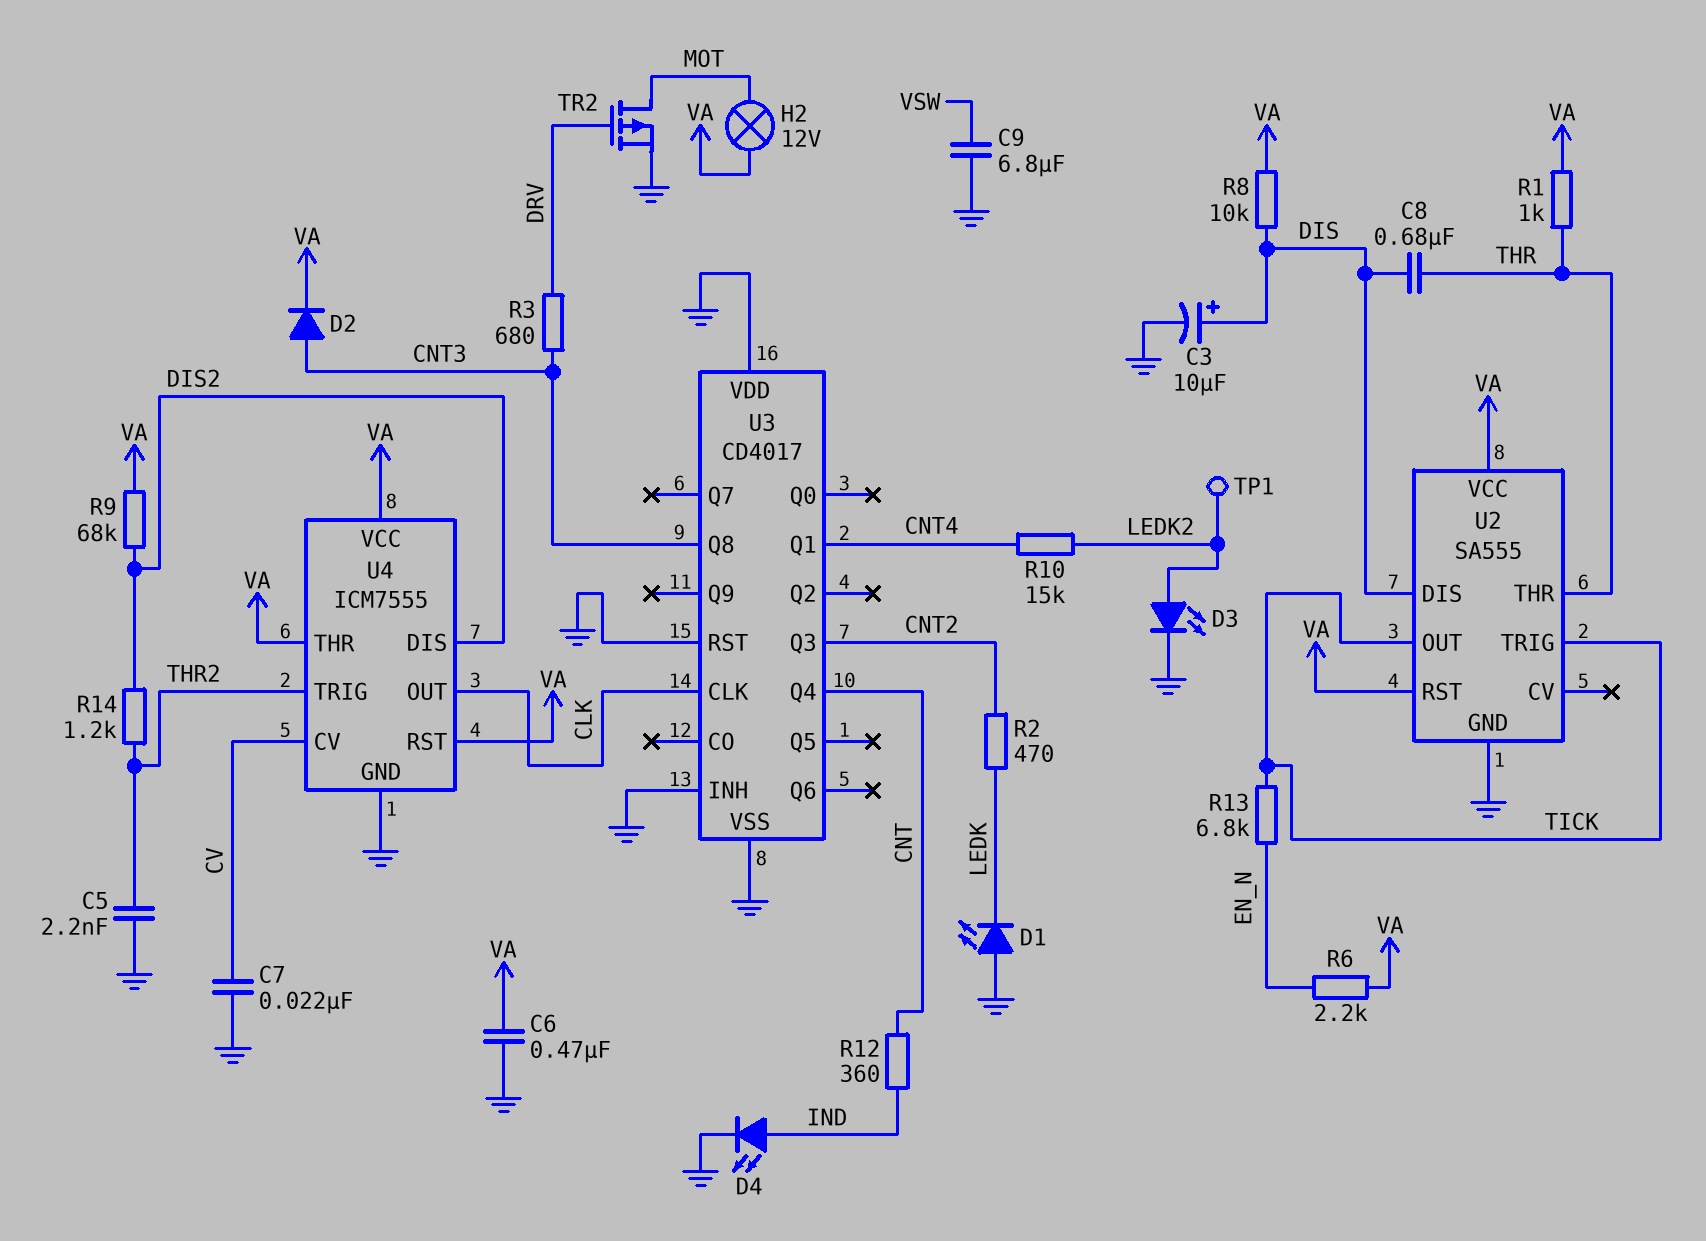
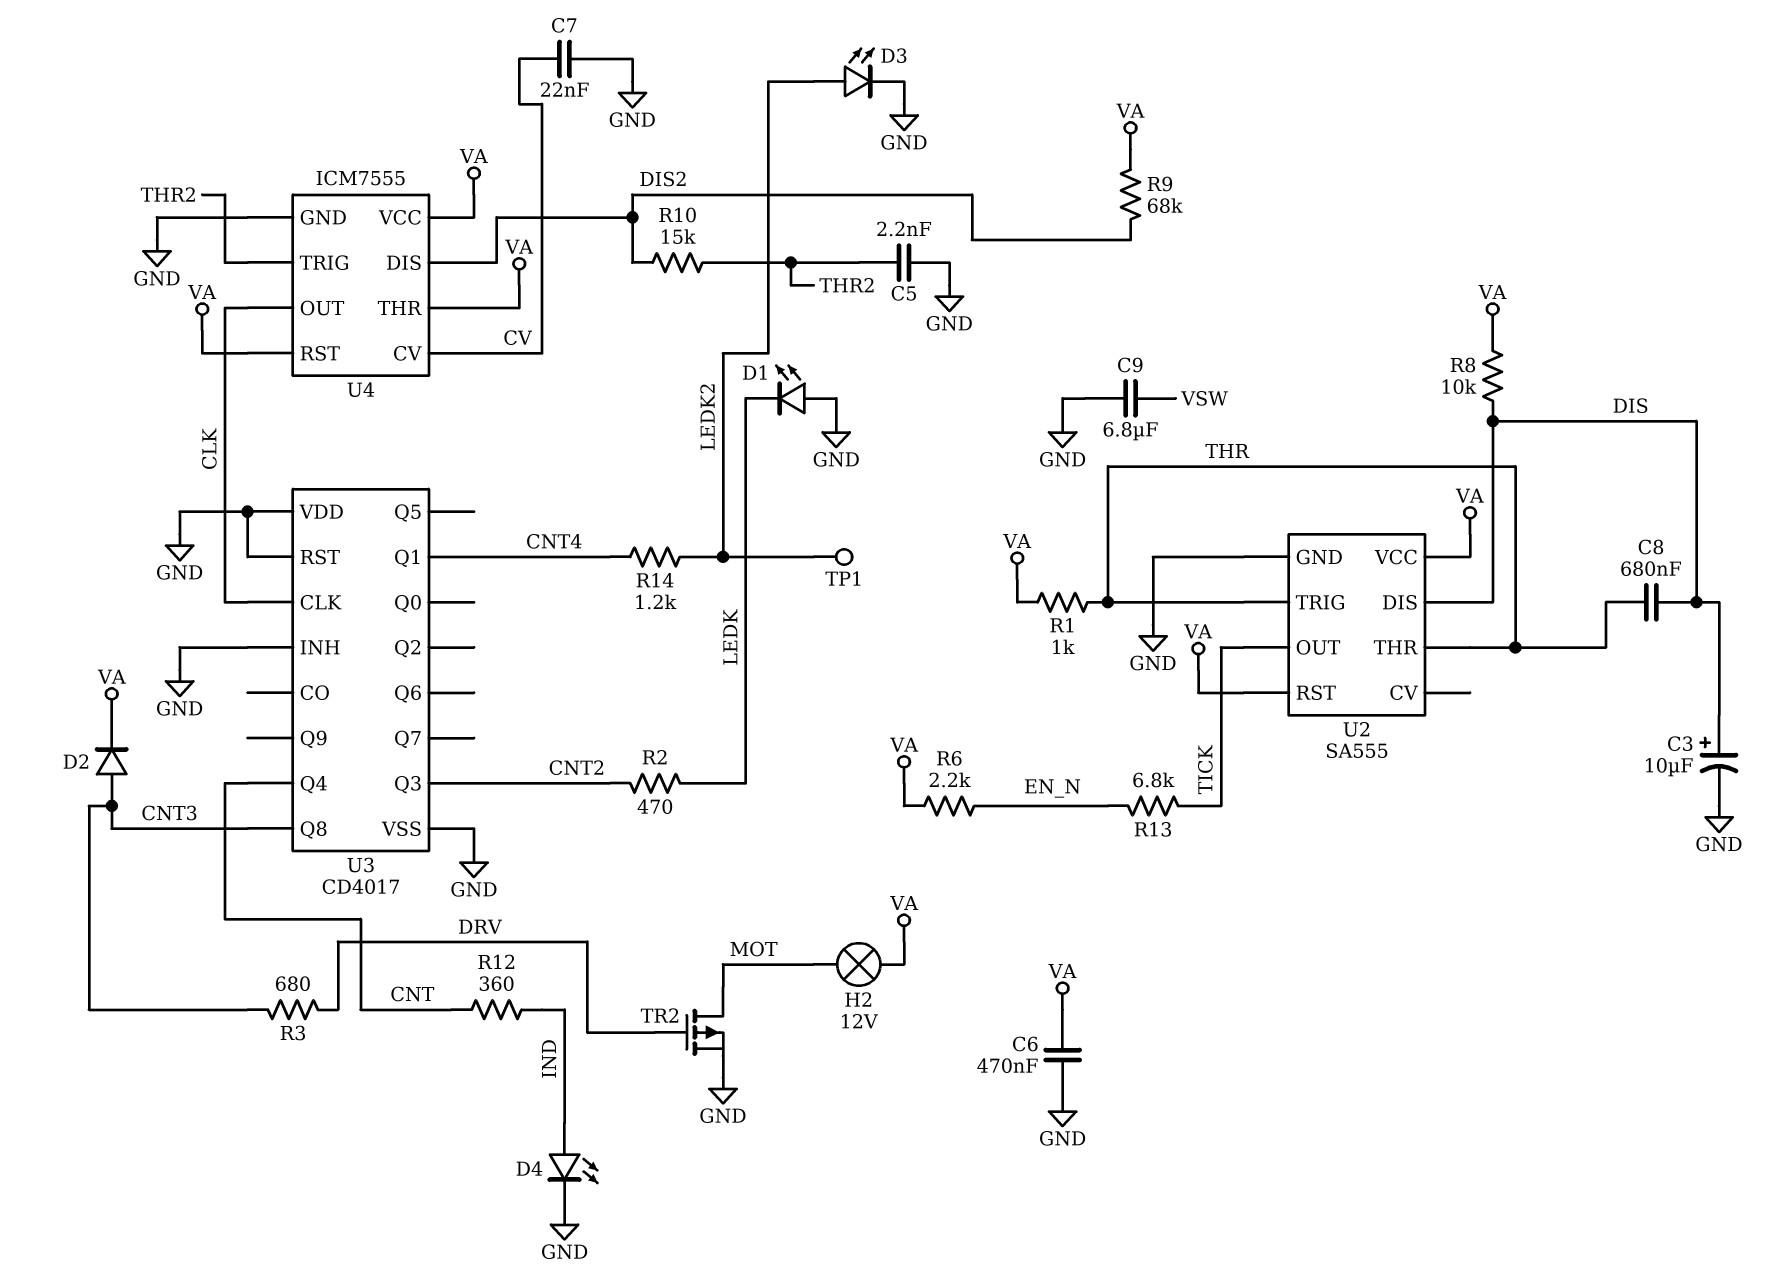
R10: 15k (CNT4, LEDK2) -> 15k (DIS2, THR2)
R14: 1.2k (DIS2, THR2) -> 1.2k (CNT4, LEDK2)
U2 pin TRIG: TICK -> THR

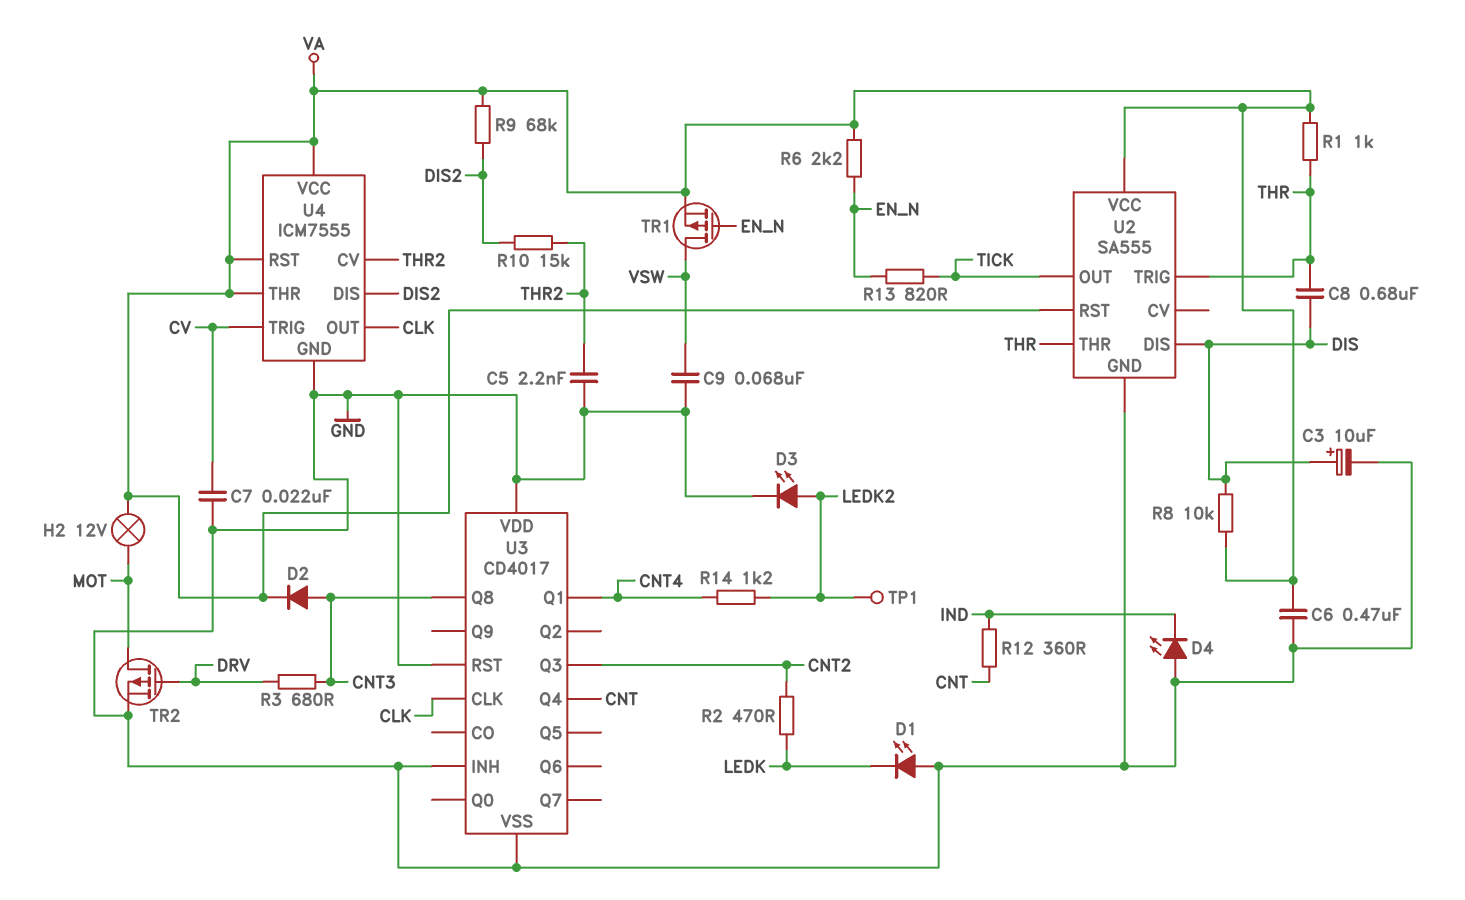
C9: 6.8uF (GND, VSW) -> 68nF (GND, VSW)
D4: LED (A IND, K GND) -> LED (A GND, K IND)
R13: 6.8k (EN_N, TICK) -> 820 (EN_N, TICK)
TR1: none -> PMOS (G EN_N, D VSW, S VA)
U4 pin CV: CV -> THR2
U4 pin TRIG: THR2 -> CV

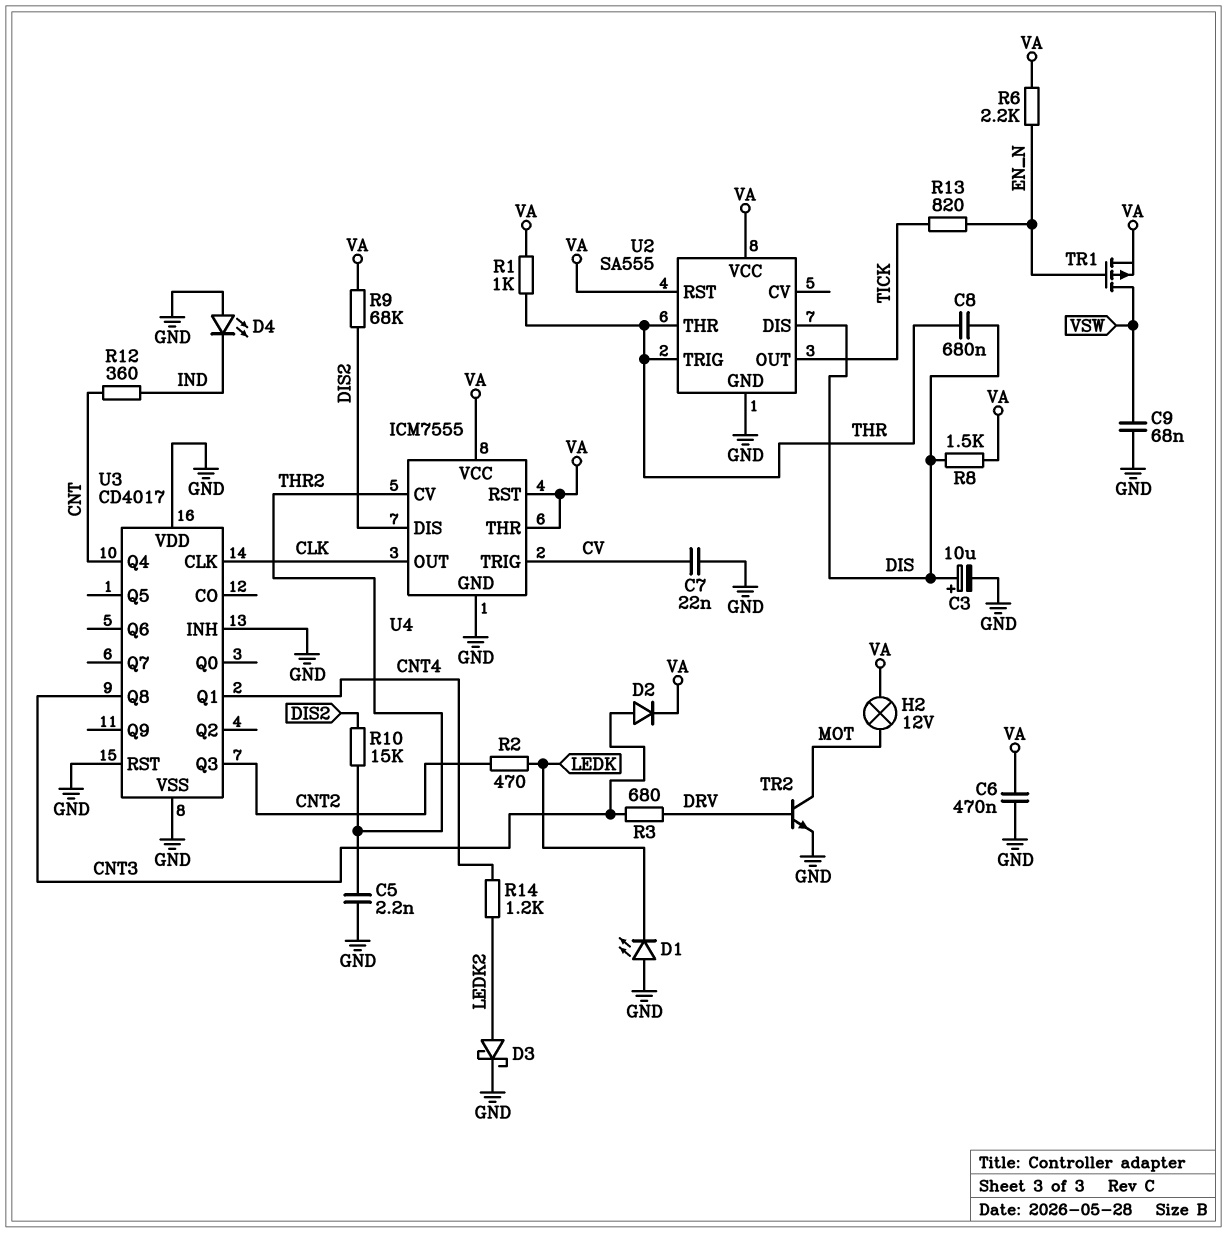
D3: LED (A LEDK2, K GND) -> schottky (A LEDK2, K GND)
R8: 10k (DIS, VA) -> 1.5k (DIS, VA)
TP1: test point (LEDK2) -> none
TR2: PMOS (G DRV, D MOT, S GND) -> NPN (B DRV, C MOT, E GND)

